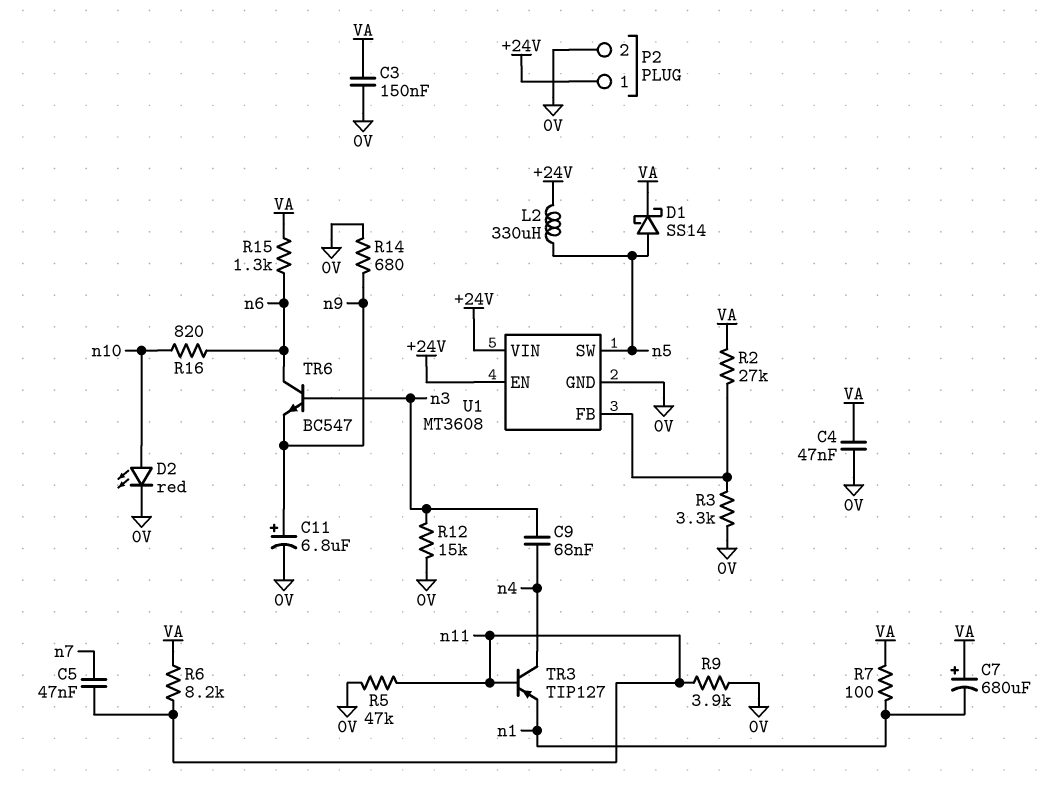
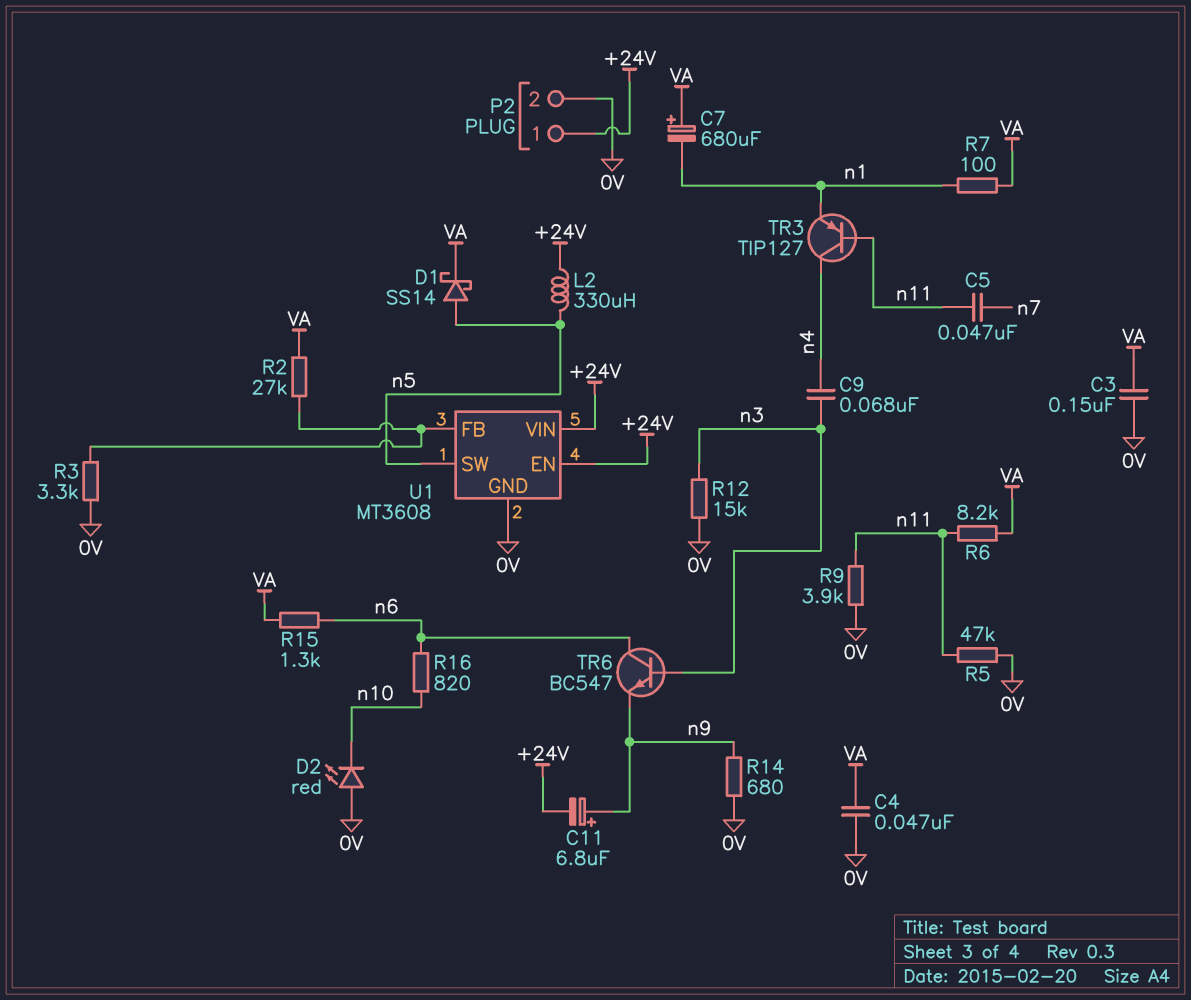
C11: 6.8uF (plus n9, minus 0V) -> 6.8uF (plus n9, minus +24V)
D2: LED red (A n10, K 0V) -> LED red (A 0V, K n10)

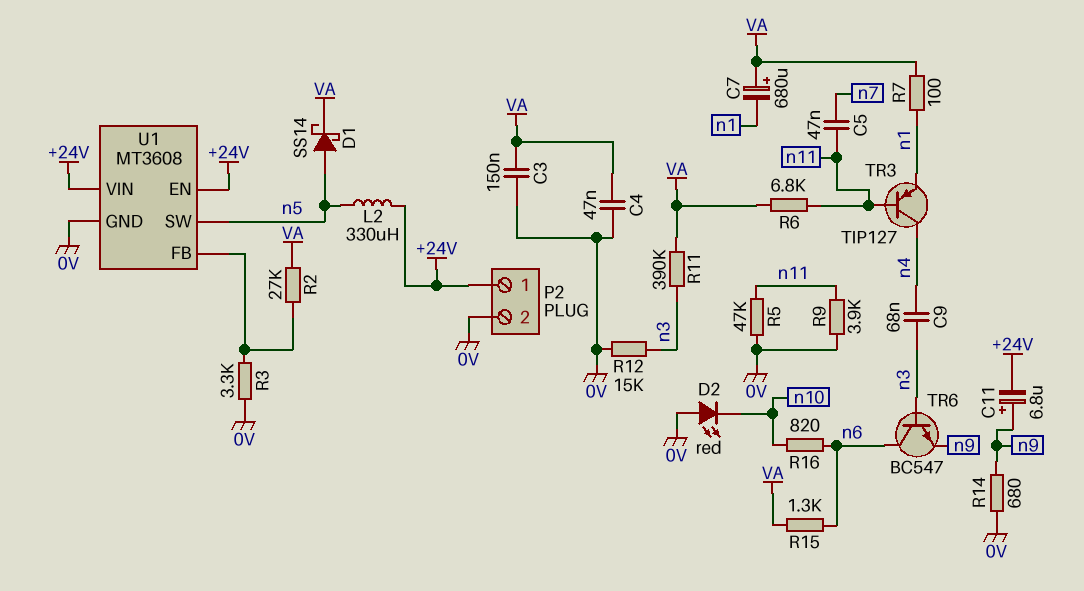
R6: 8.2k (VA, n11) -> 6.8k (VA, n11)
R11: none -> 390k (VA, n3)

